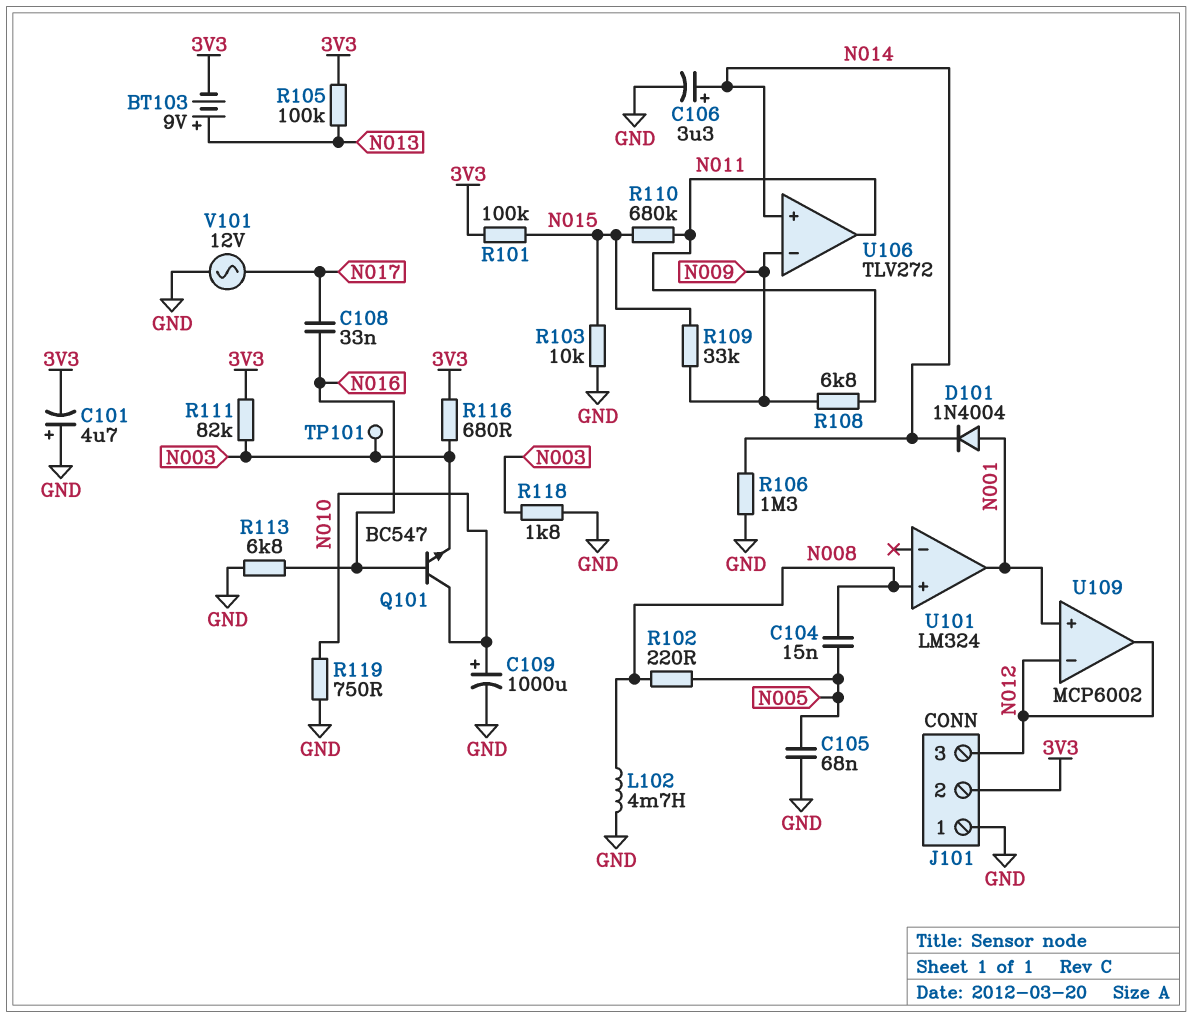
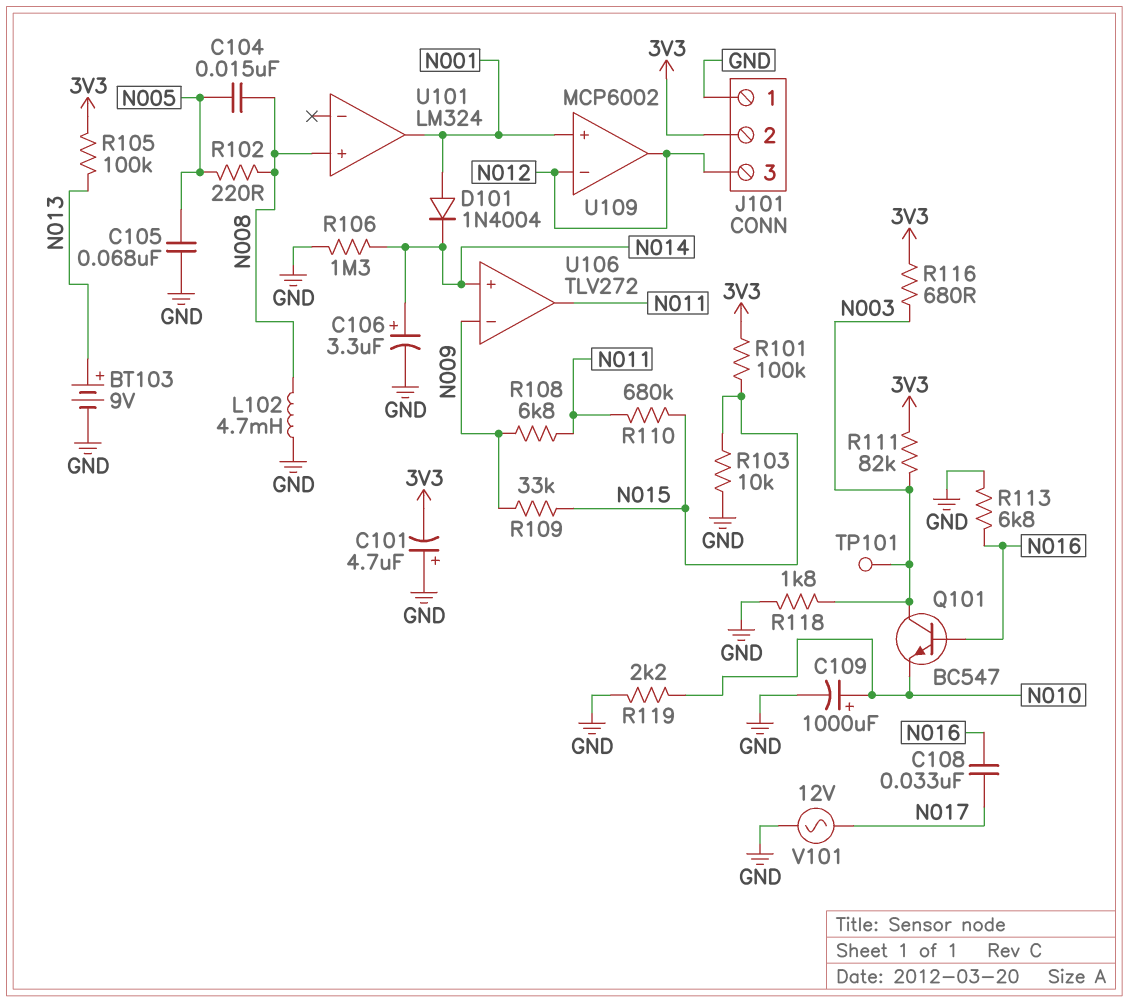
BT103: 9V (plus N013, minus 3V3) -> 9V (plus N013, minus GND)
Q101: NPN BC547 (B N016, C N010, E N003) -> NPN BC547 (B N016, C N003, E N010)
R119: 750 (GND, N010) -> 2.2k (GND, N010)

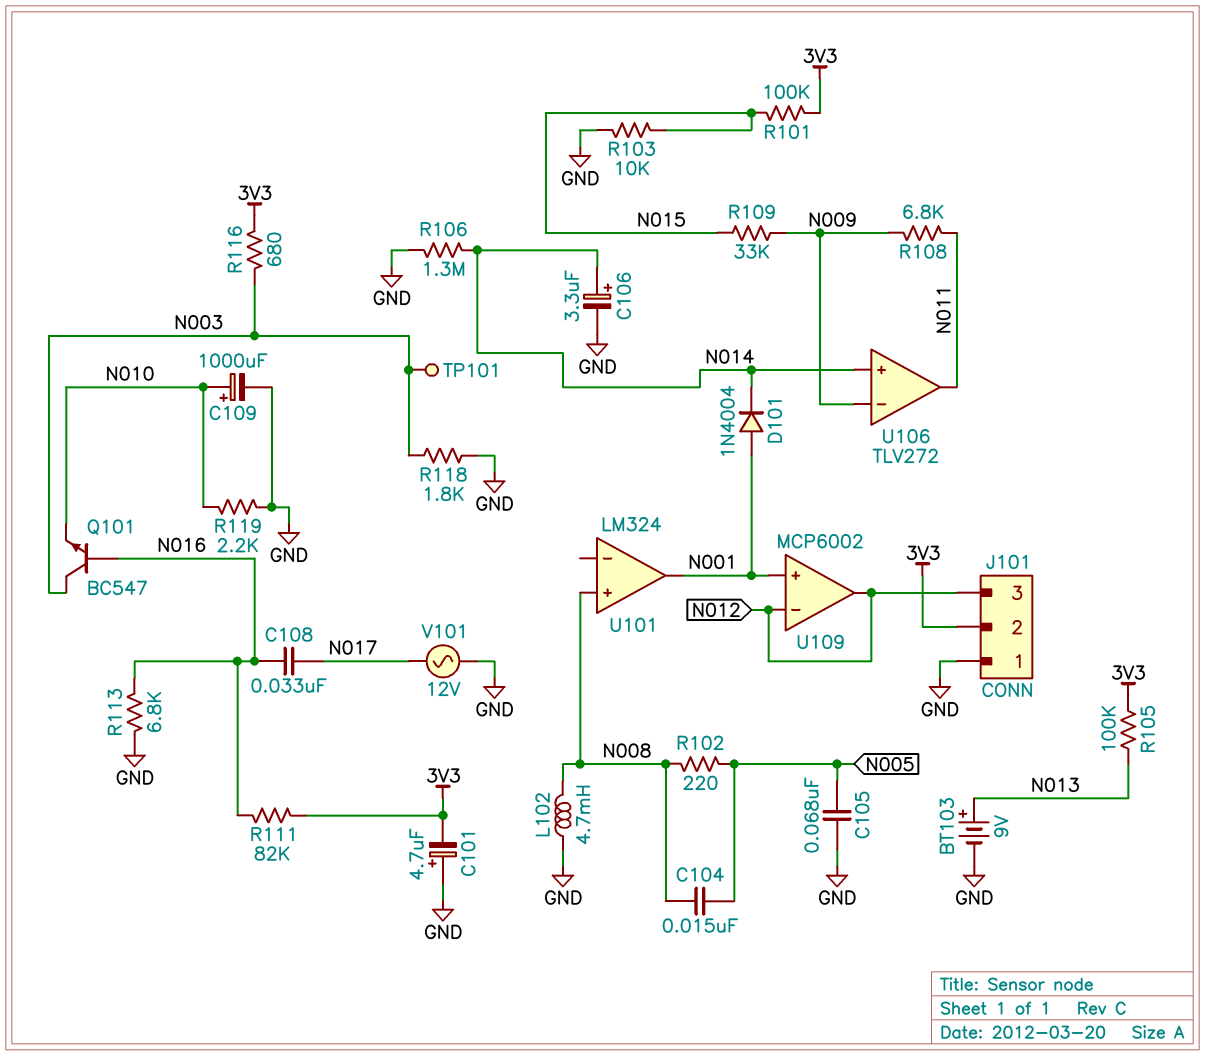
R110: 680k (N011, N015) -> none
R111: 82k (3V3, N003) -> 82k (3V3, N016)

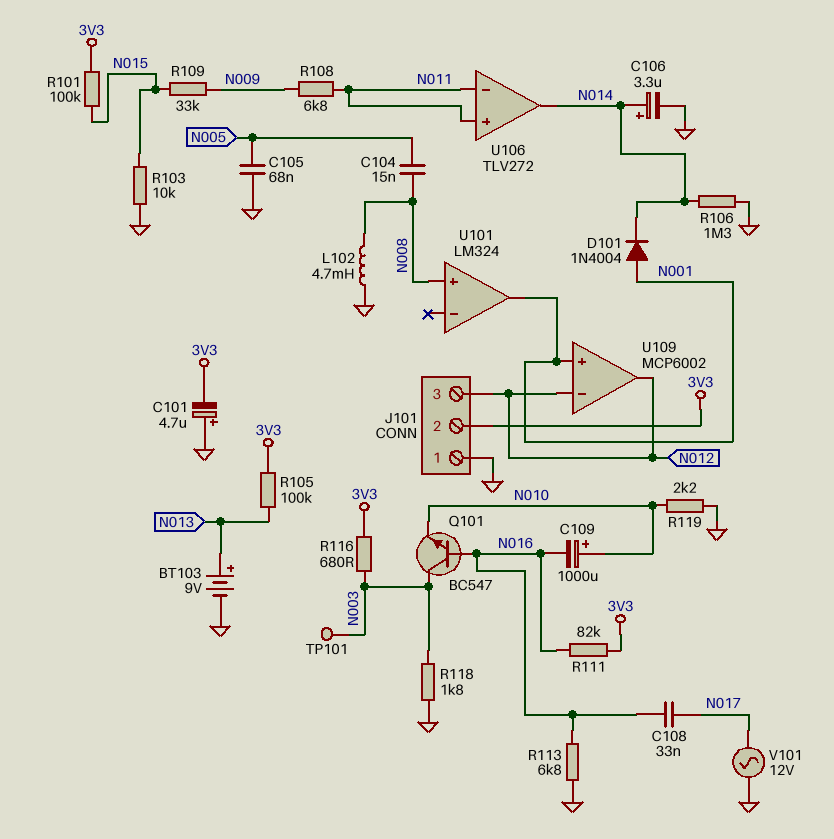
C109: 1000uF (plus N010, minus GND) -> 1000uF (plus N010, minus N016)
R102: 220 (N005, N008) -> none
U106 pin in+: N014 -> N011
U106 pin in-: N009 -> N011
U106 pin out: N011 -> N014

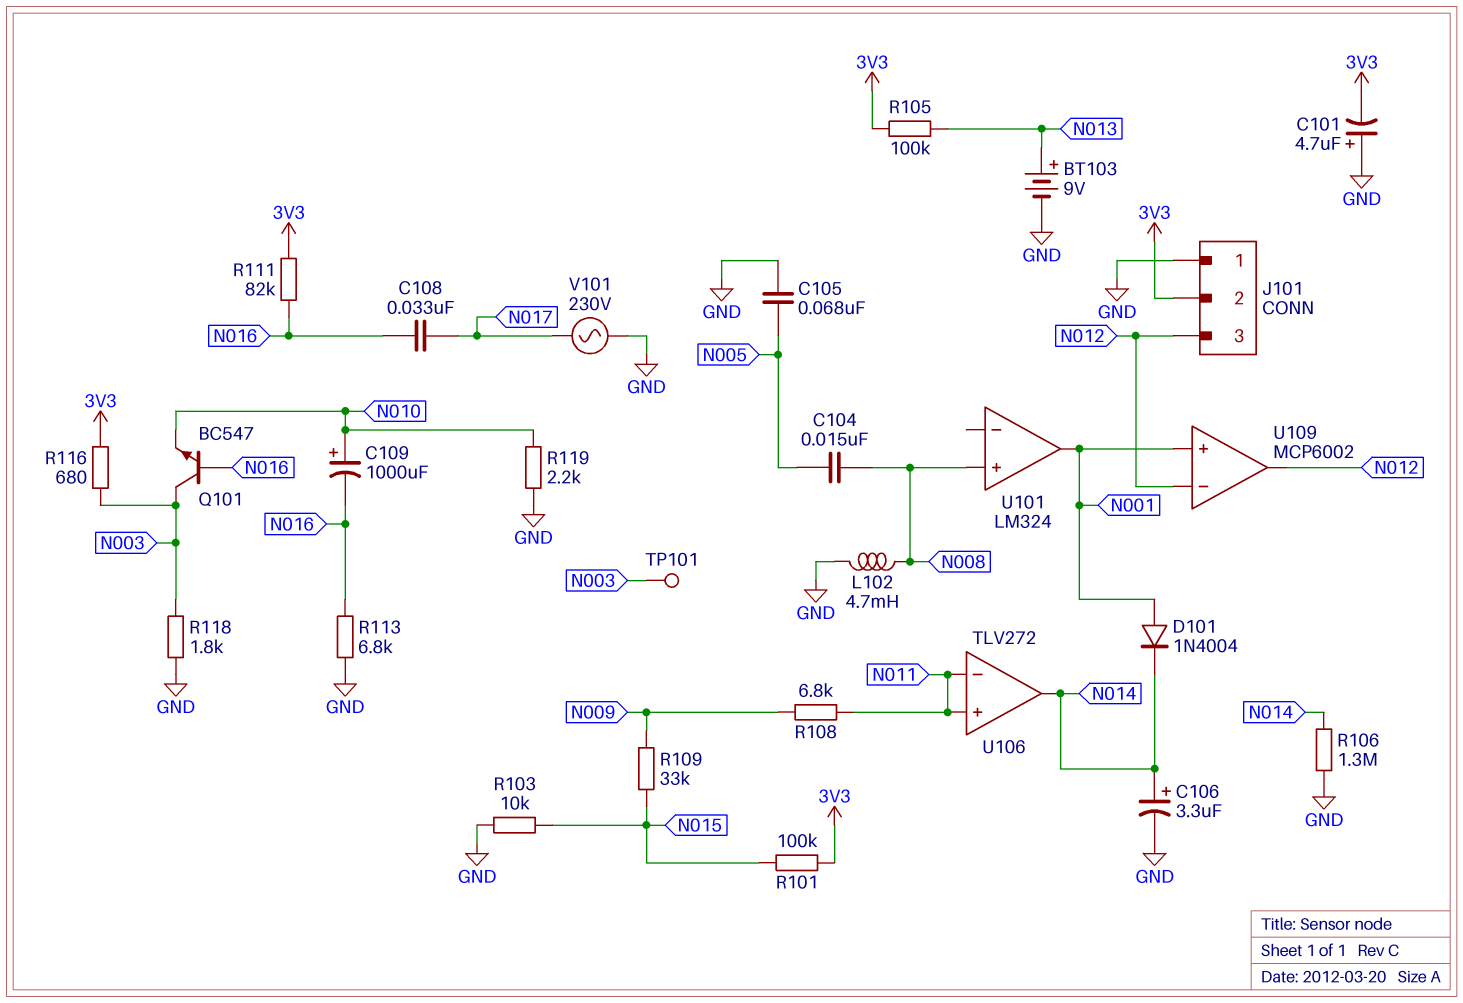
V101: AC 12V (GND, N017) -> AC 230V (GND, N017)

